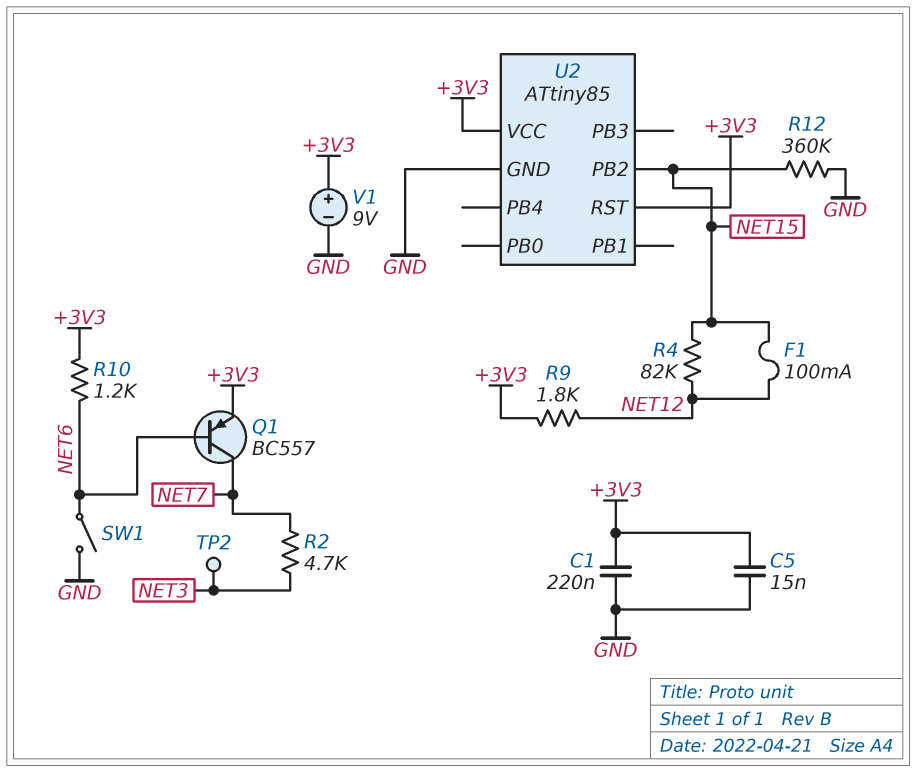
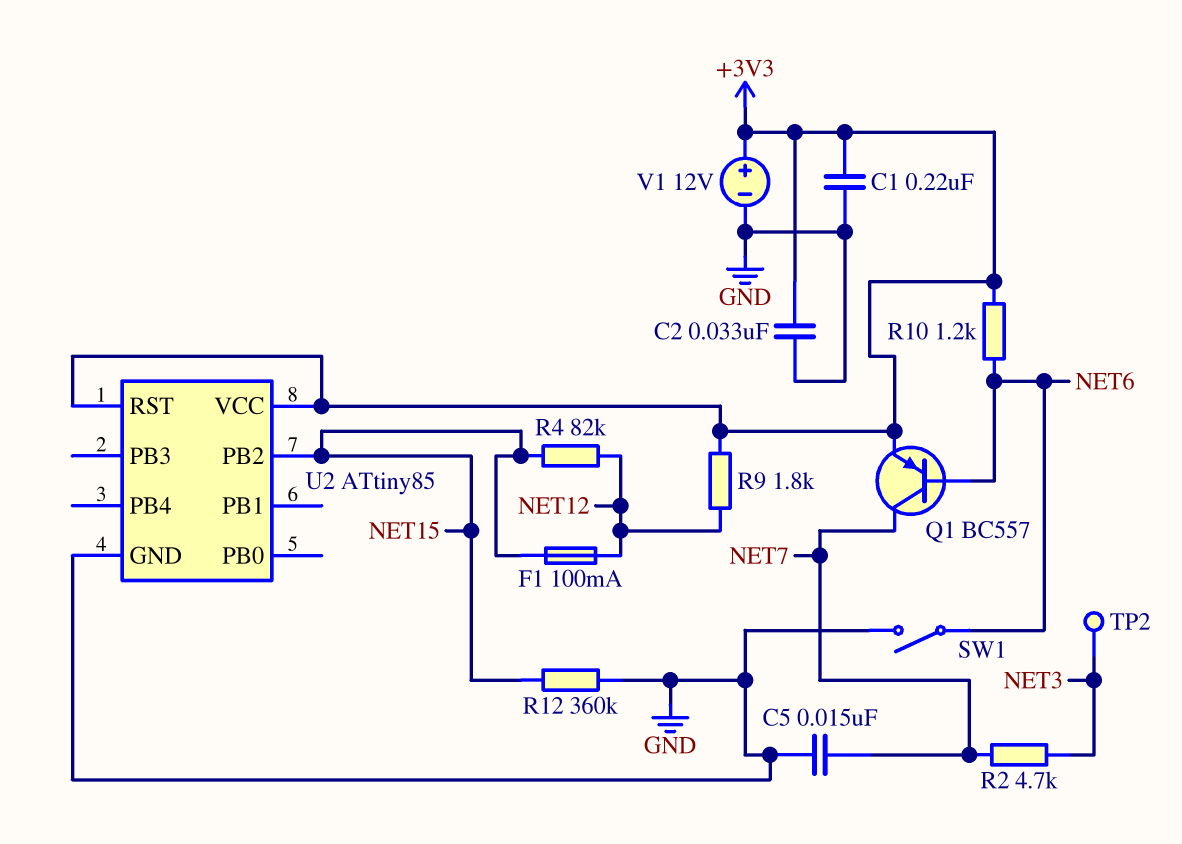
C2: none -> 33nF (+3V3, GND)
C5: 15nF (+3V3, GND) -> 15nF (GND, NET7)
V1: 9V (plus +3V3, minus GND) -> 12V (plus +3V3, minus GND)

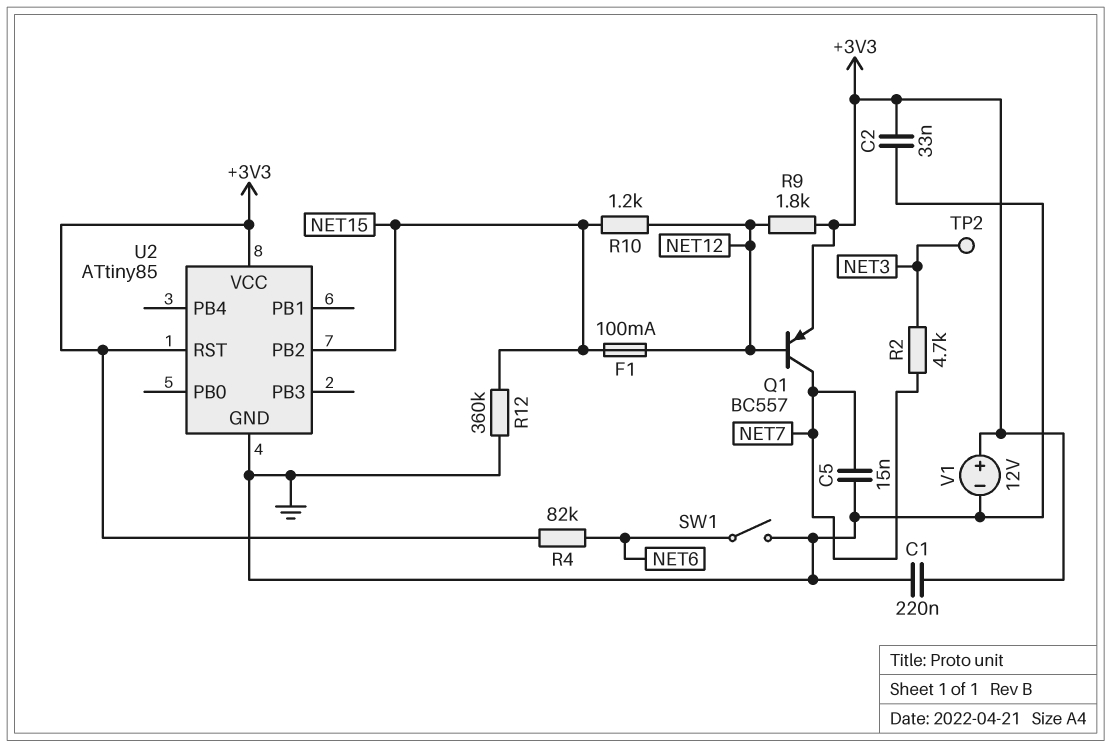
Q1: PNP BC557 (B NET6, C NET7, E +3V3) -> PNP BC557 (B NET12, C NET7, E +3V3)
R4: 82k (NET12, NET15) -> 82k (+3V3, NET6)
R10: 1.2k (+3V3, NET6) -> 1.2k (NET12, NET15)

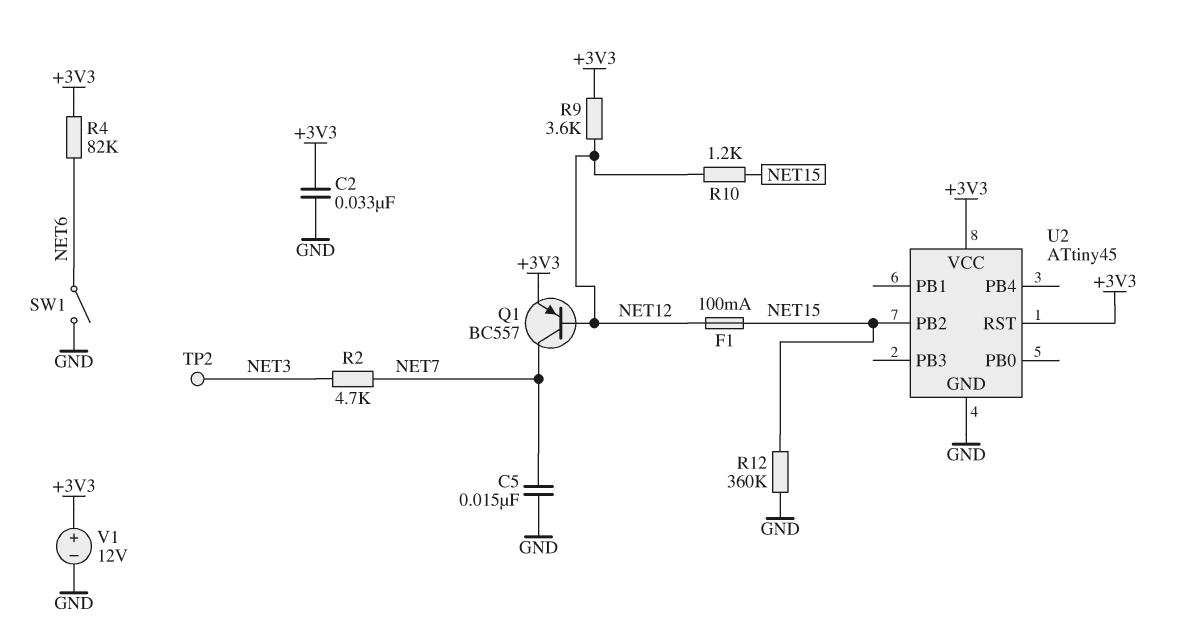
C1: 220nF (+3V3, GND) -> none
R9: 1.8k (+3V3, NET12) -> 3.6k (+3V3, NET12)
U2: ATtiny85 -> ATtiny45

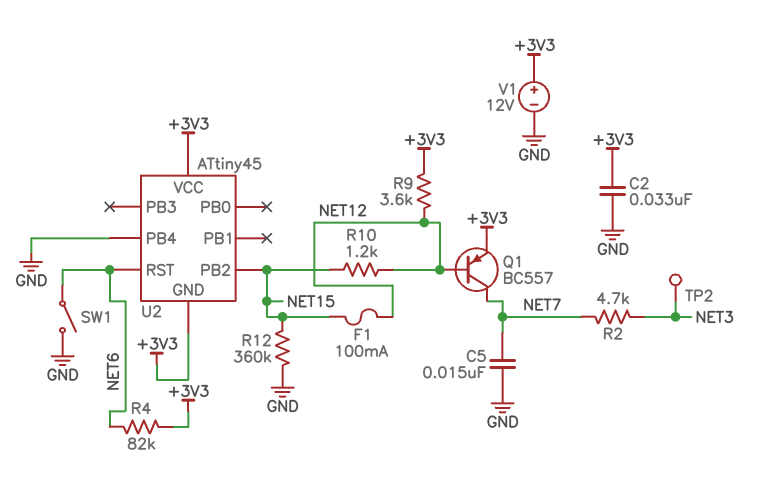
U2 pin GND: GND -> +3V3
U2 pin PB4: none -> GND
U2 pin RST: +3V3 -> NET6

